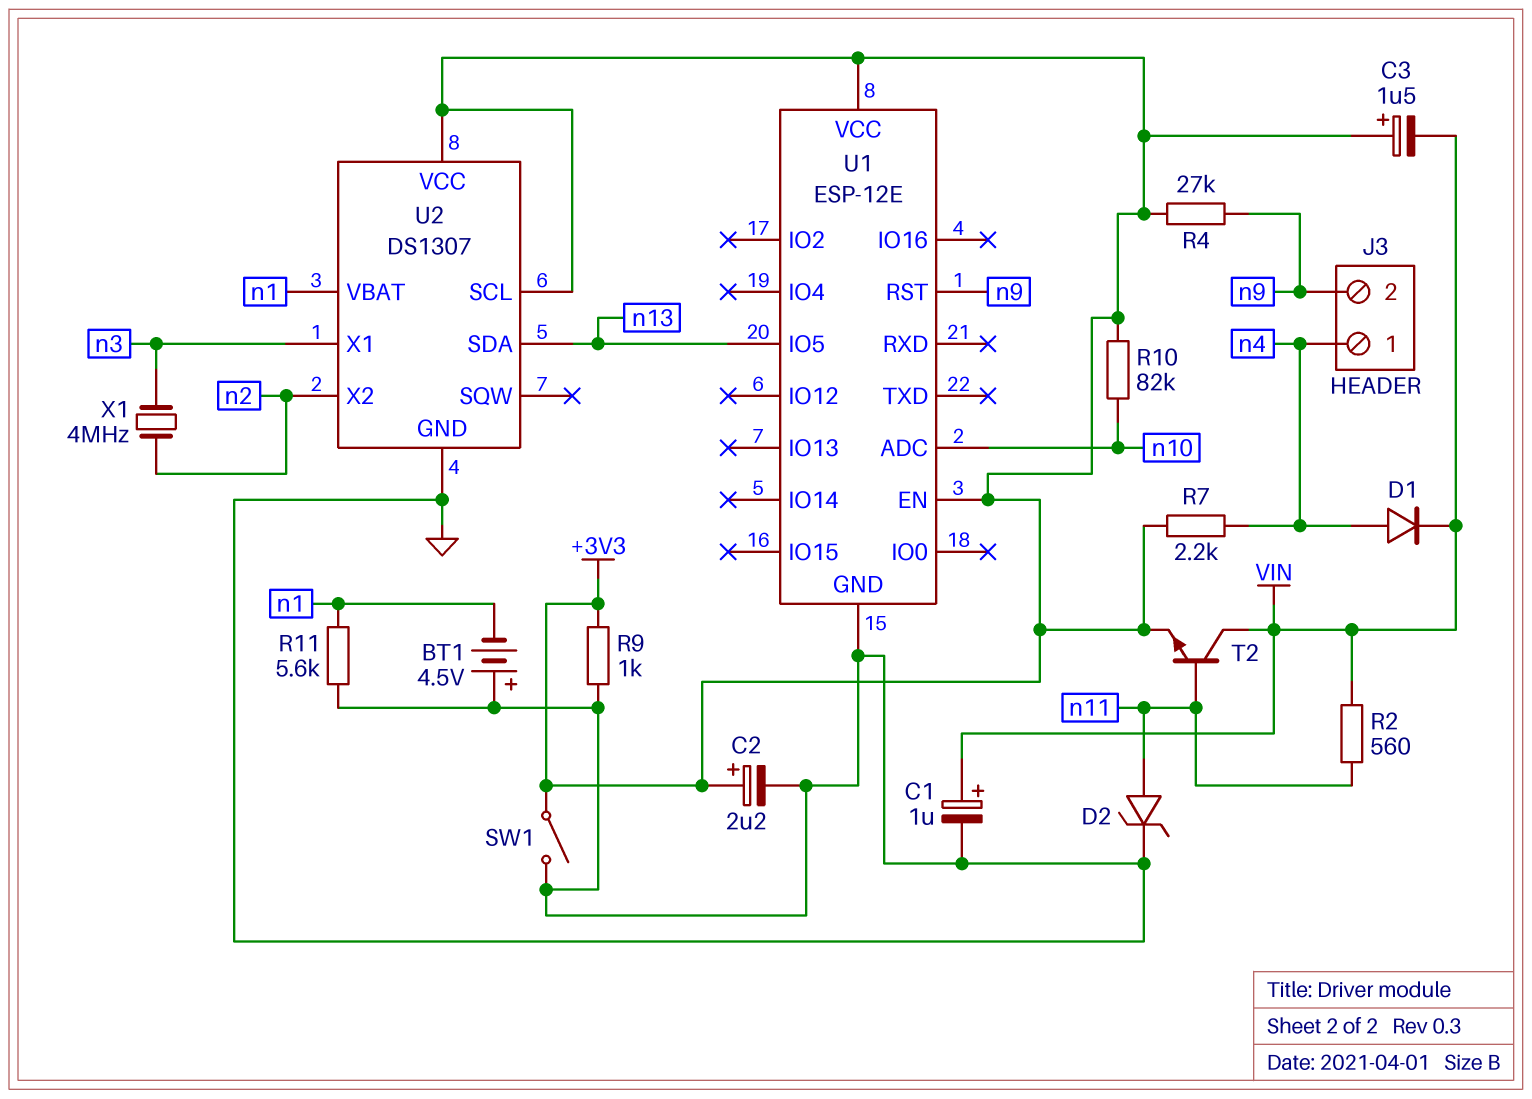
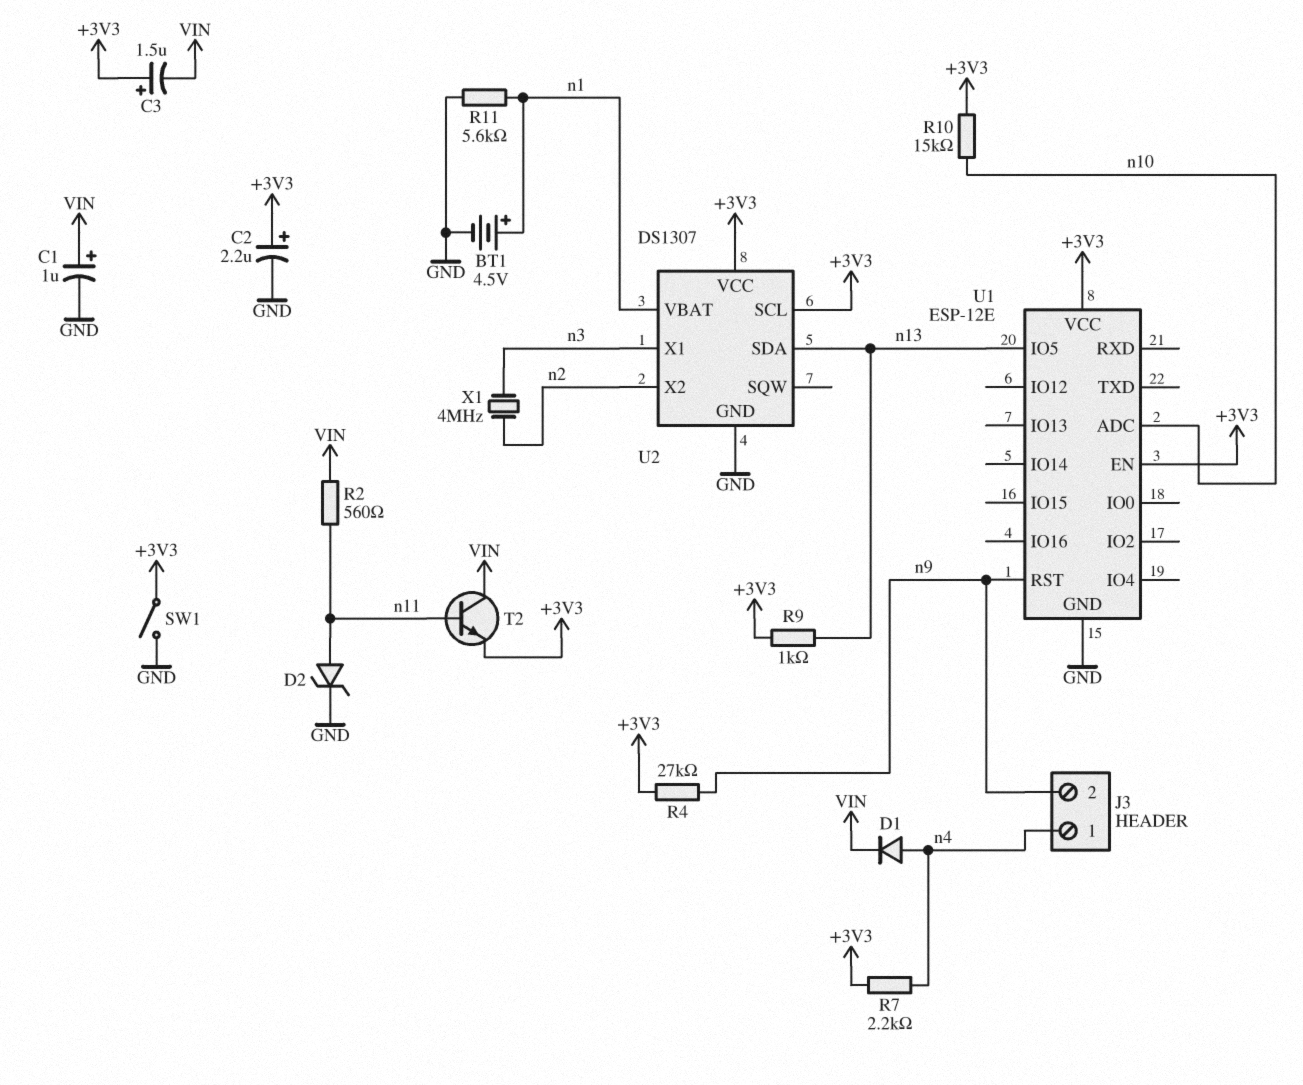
BT1: 4.5V (plus GND, minus n1) -> 4.5V (plus n1, minus GND)
R9: 1k (+3V3, GND) -> 1k (+3V3, n13)
R10: 82k (+3V3, n10) -> 15k (+3V3, n10)

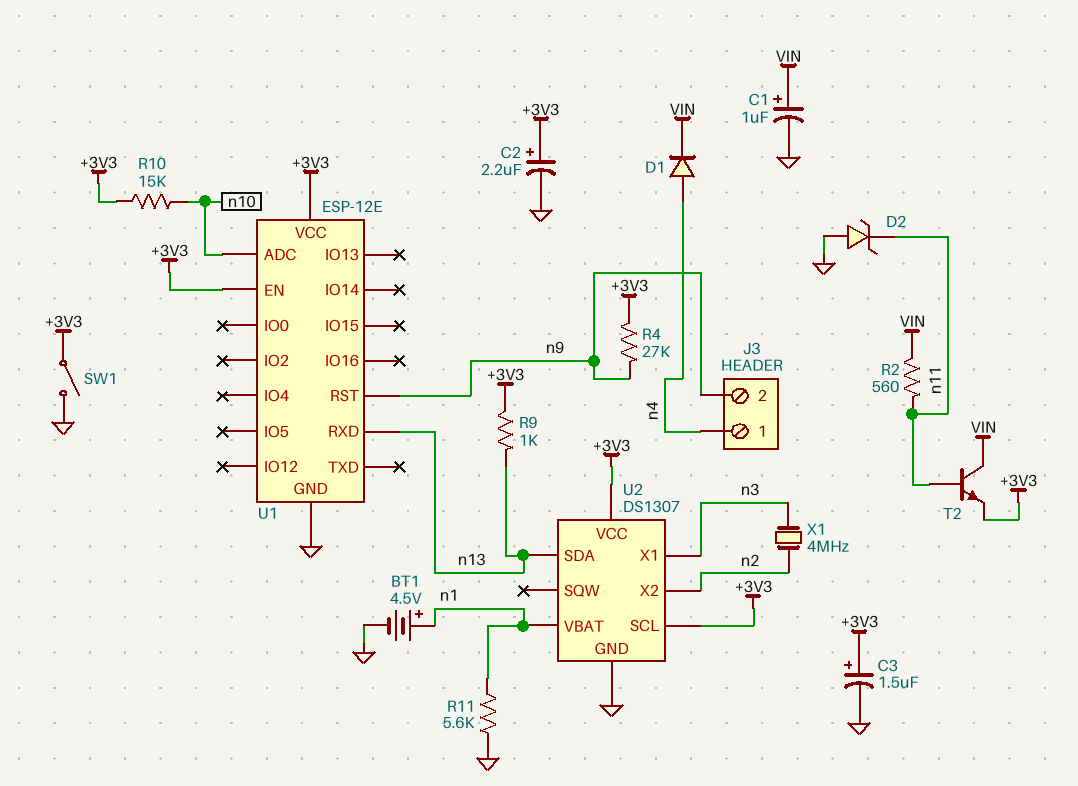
C3: 1.5uF (plus +3V3, minus VIN) -> 1.5uF (plus +3V3, minus GND)
D2: zener (A n11, K GND) -> zener (A GND, K n11)
R7: 2.2k (+3V3, n4) -> none
U1 pin IO5: n13 -> none
U1 pin RXD: none -> n13

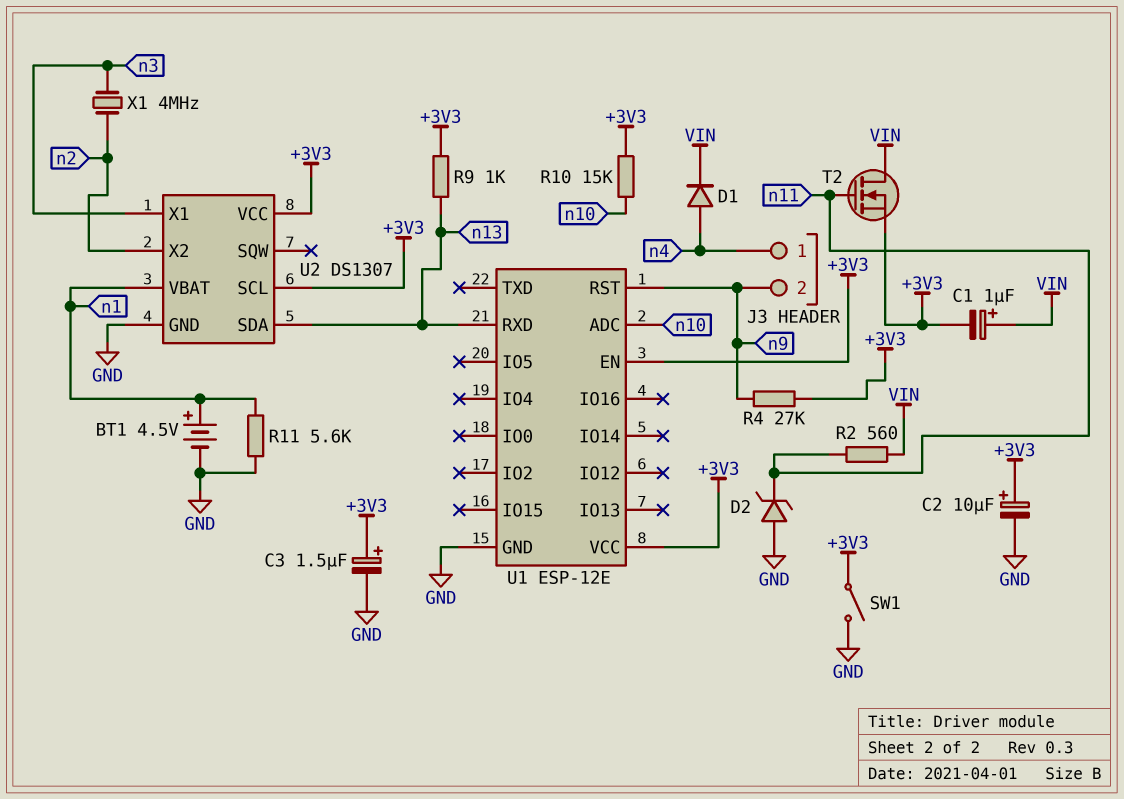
C1: 1uF (plus VIN, minus GND) -> 1uF (plus VIN, minus +3V3)
C2: 2.2uF (plus +3V3, minus GND) -> 10uF (plus +3V3, minus GND)
T2: NPN (B n11, C VIN, E +3V3) -> NMOS (G n11, D VIN, S +3V3)

